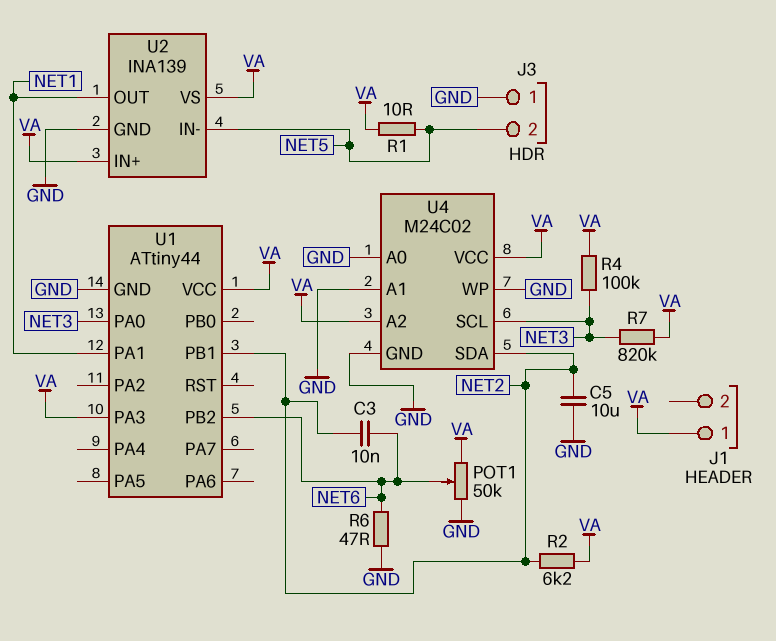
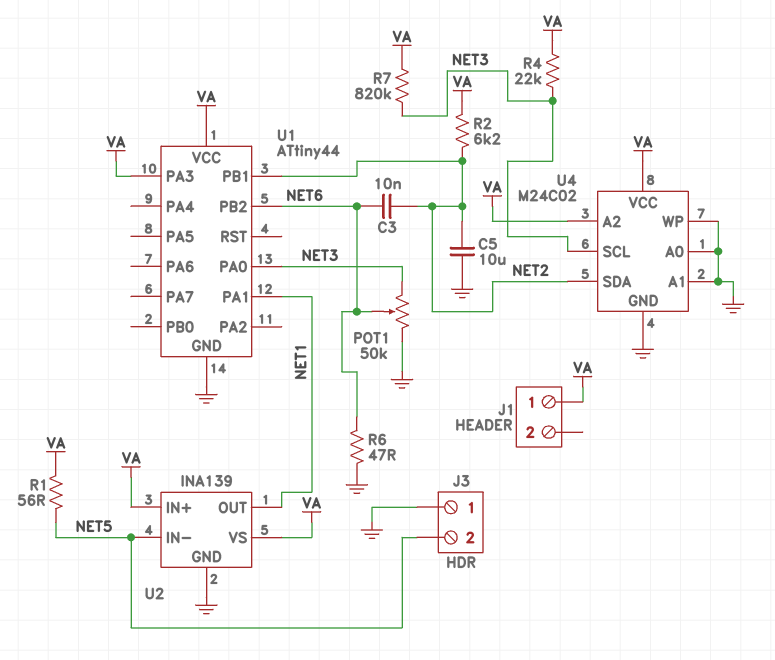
POT1: 50k (GND, VA, wiper NET6) -> 50k (GND, NET3, wiper NET6)
R1: 10 (NET5, VA) -> 56 (NET5, VA)
R4: 100k (NET3, VA) -> 22k (NET3, VA)

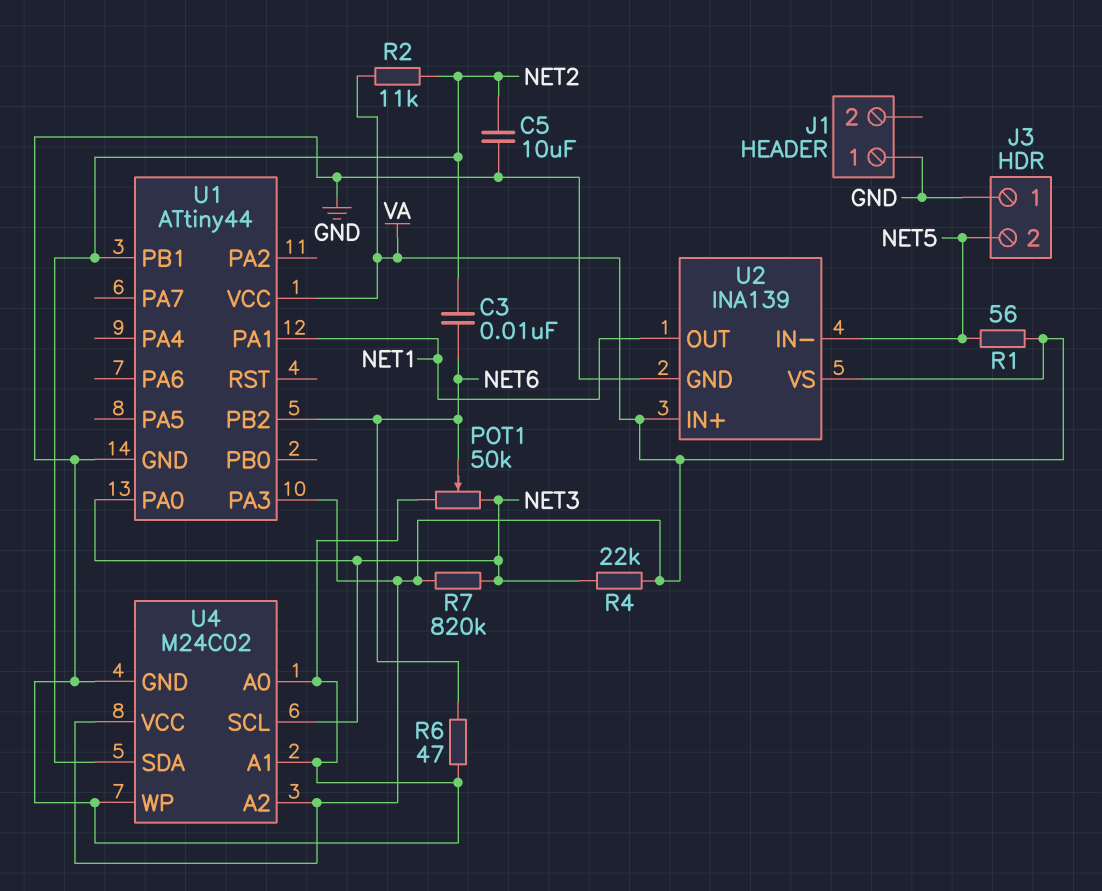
J1 pin 1: VA -> GND
R2: 6.2k (NET2, VA) -> 11k (NET2, VA)

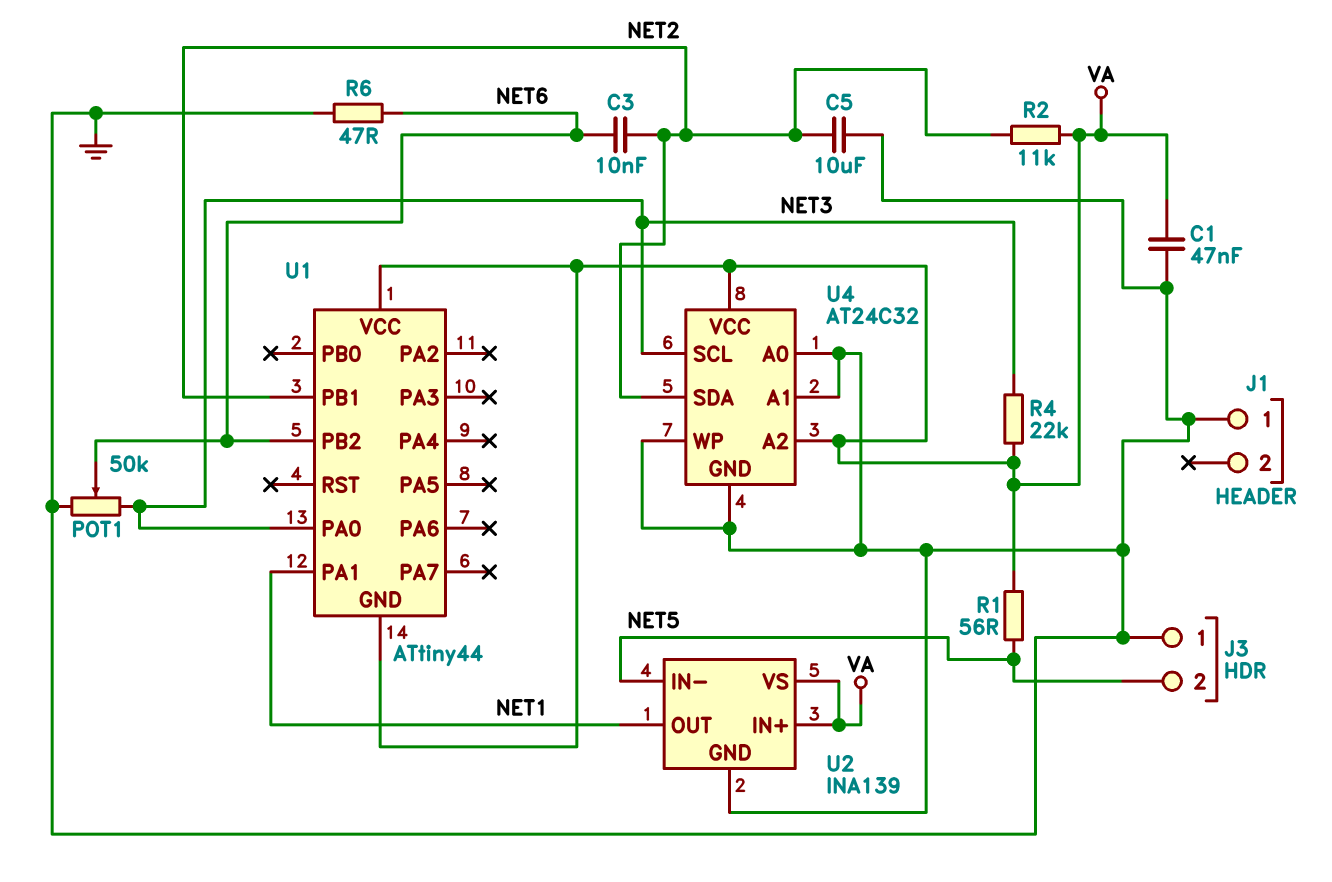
C1: none -> 47nF (GND, VA)
R7: 820k (NET3, VA) -> none
U1 pin GND: GND -> VA
U1 pin PA3: VA -> none
U4: M24C02 -> AT24C32

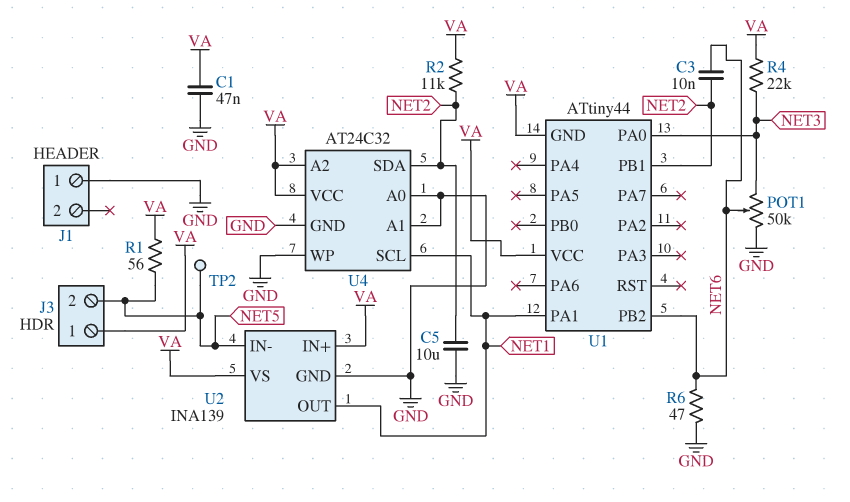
J3 pin 1: GND -> VA
TP2: none -> test point (NET5)
U4 pin SCL: NET3 -> NET1

